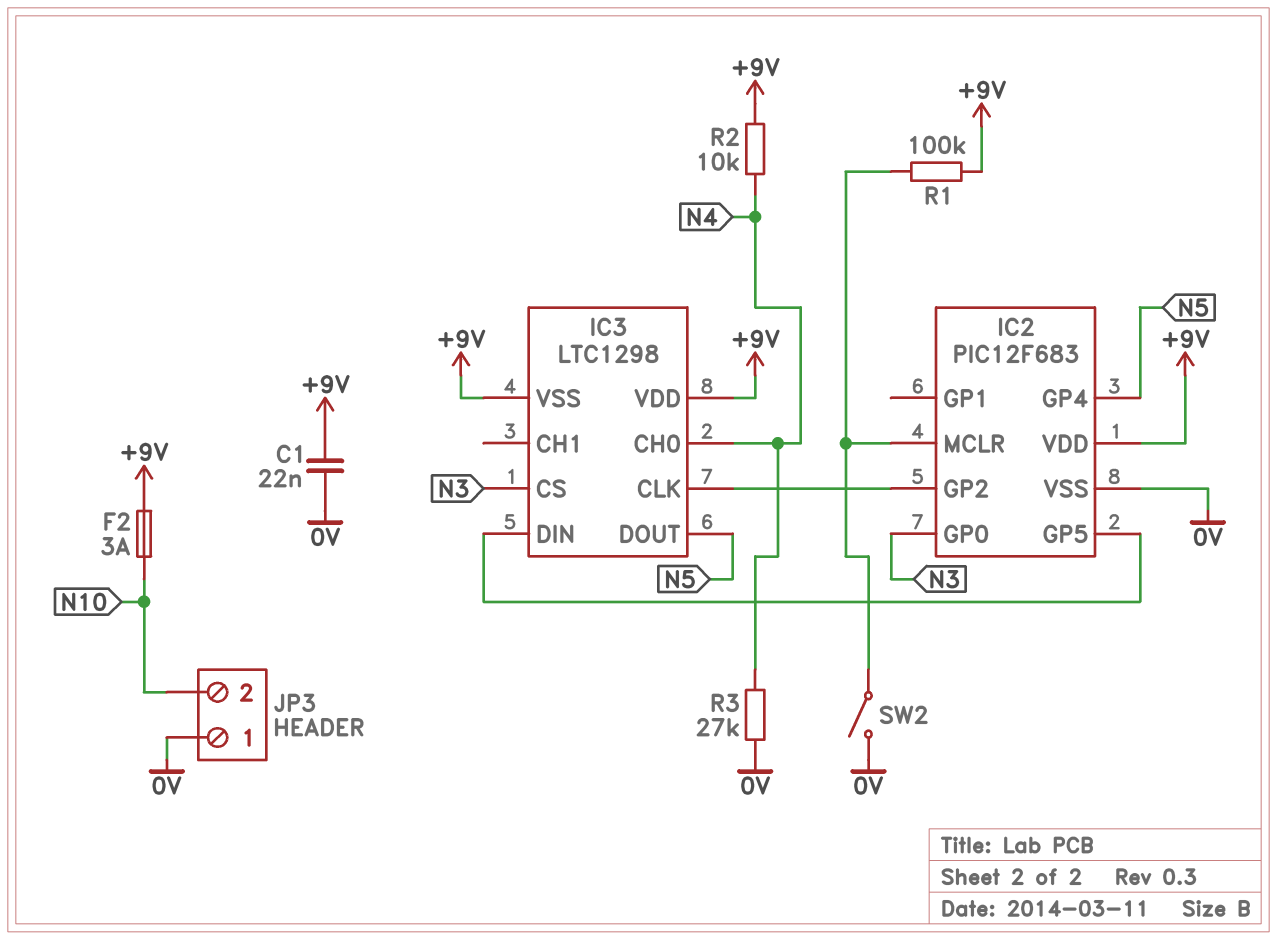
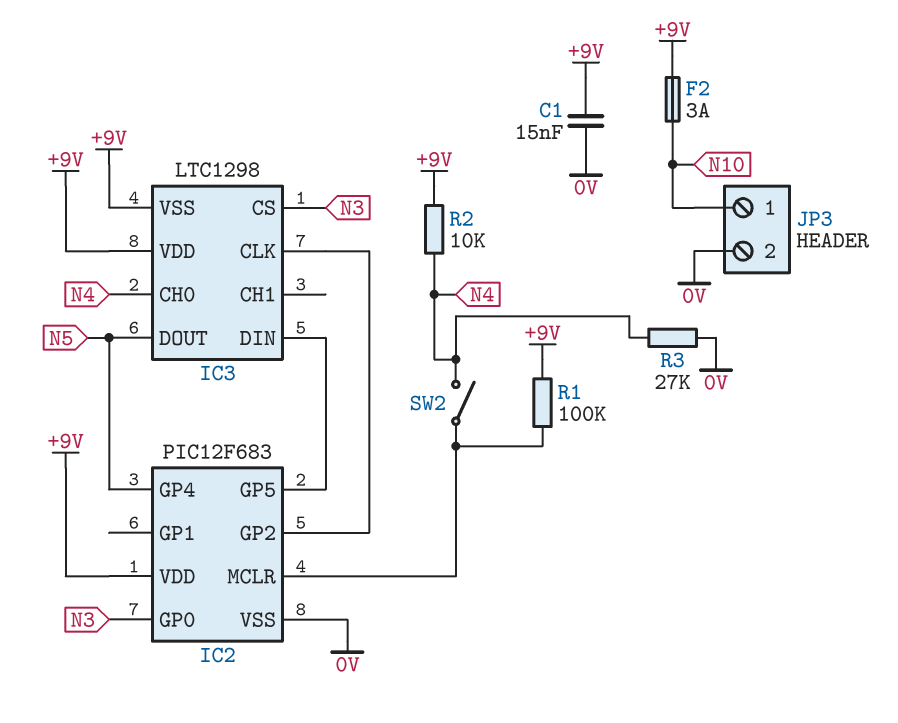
C1: 22nF (+9V, 0V) -> 15nF (+9V, 0V)
JP3 pin 1: 0V -> N10
JP3 pin 2: N10 -> 0V
SW2: switch (0V, IC2/MCLR) -> switch (IC2/MCLR, N4)

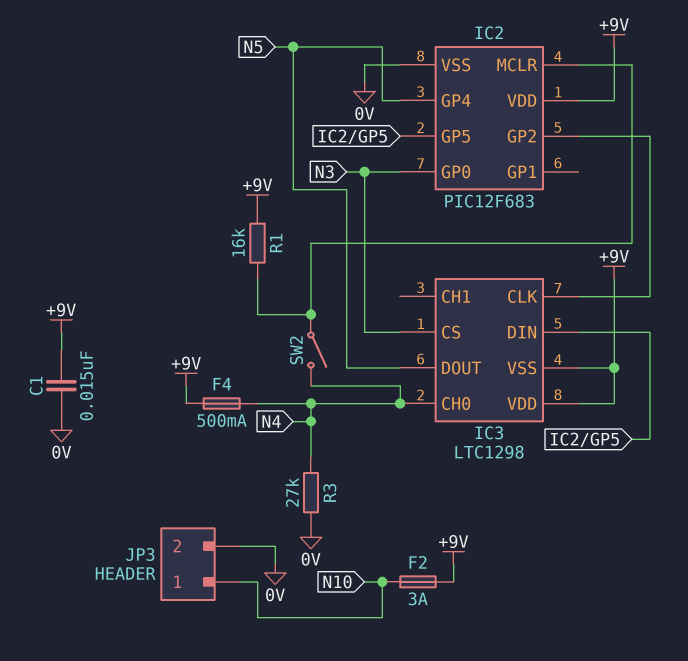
F4: none -> 500mA (+9V, N4)
R1: 100k (+9V, IC2/MCLR) -> 16k (+9V, IC2/MCLR)
R2: 10k (+9V, N4) -> none

